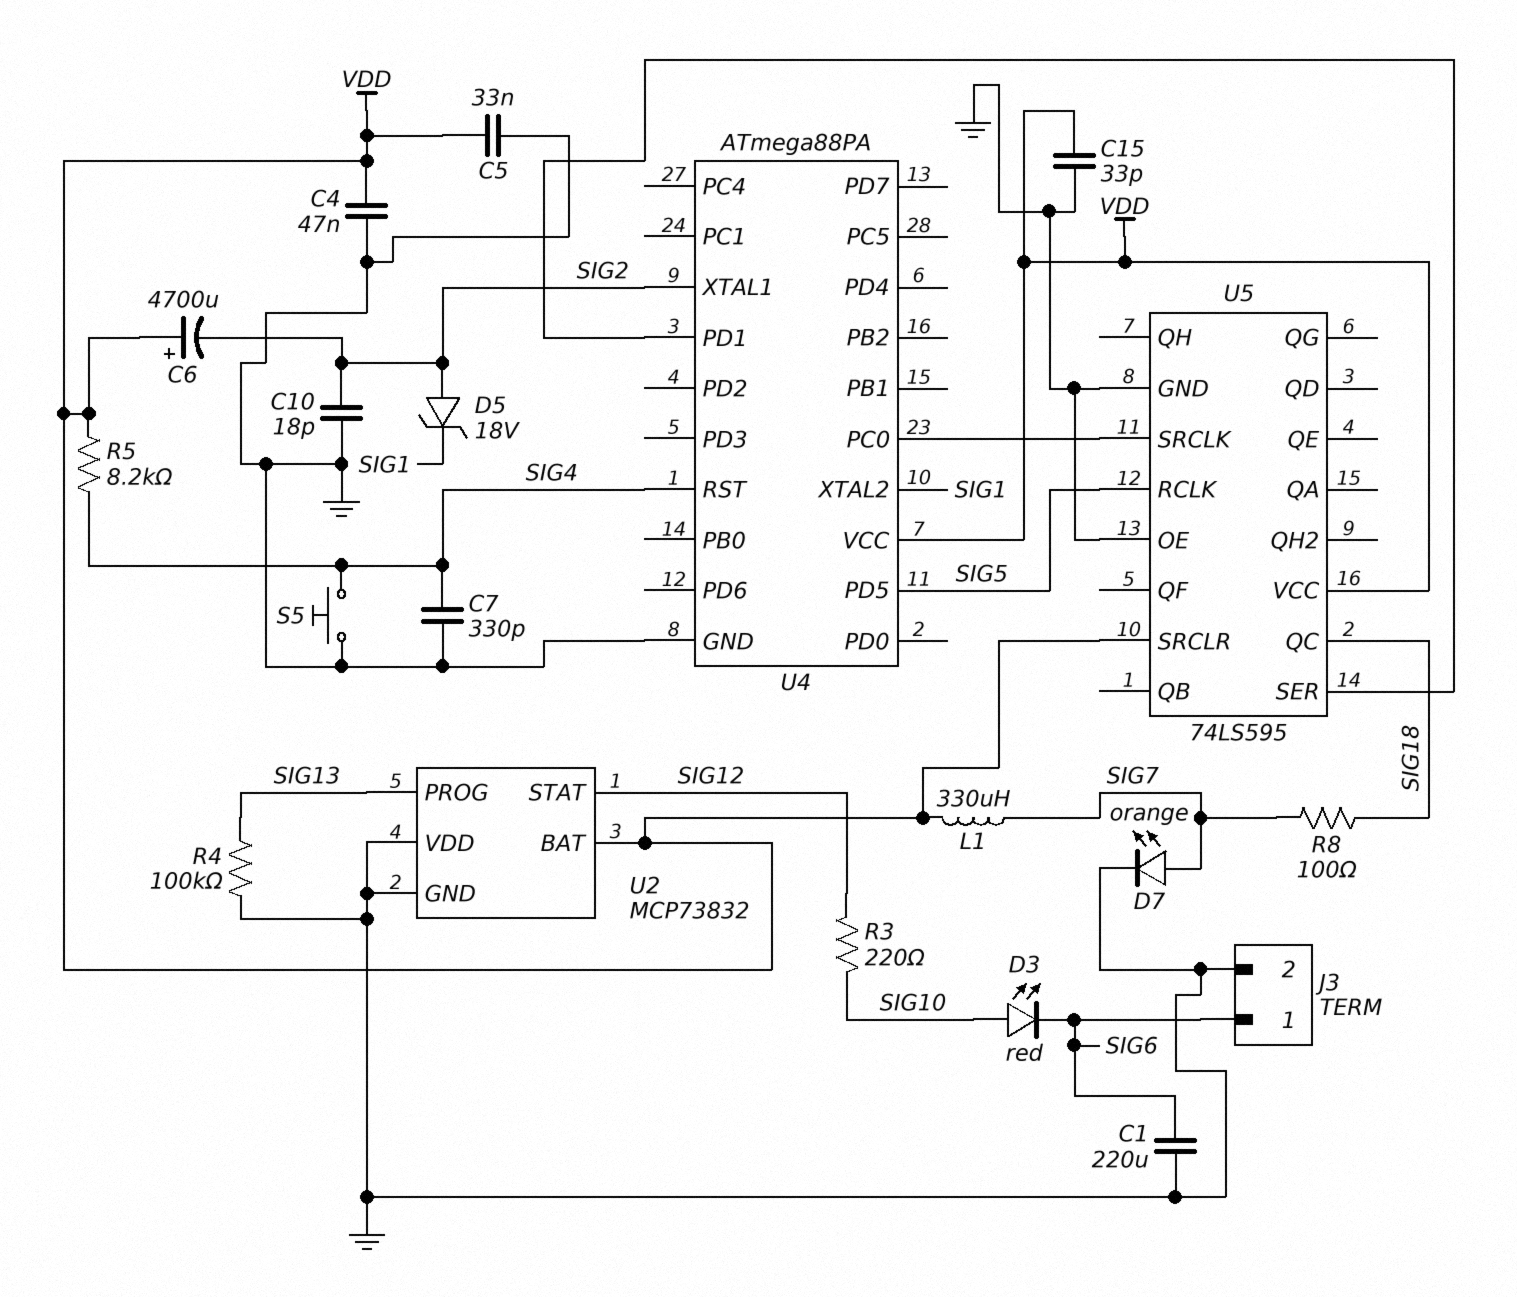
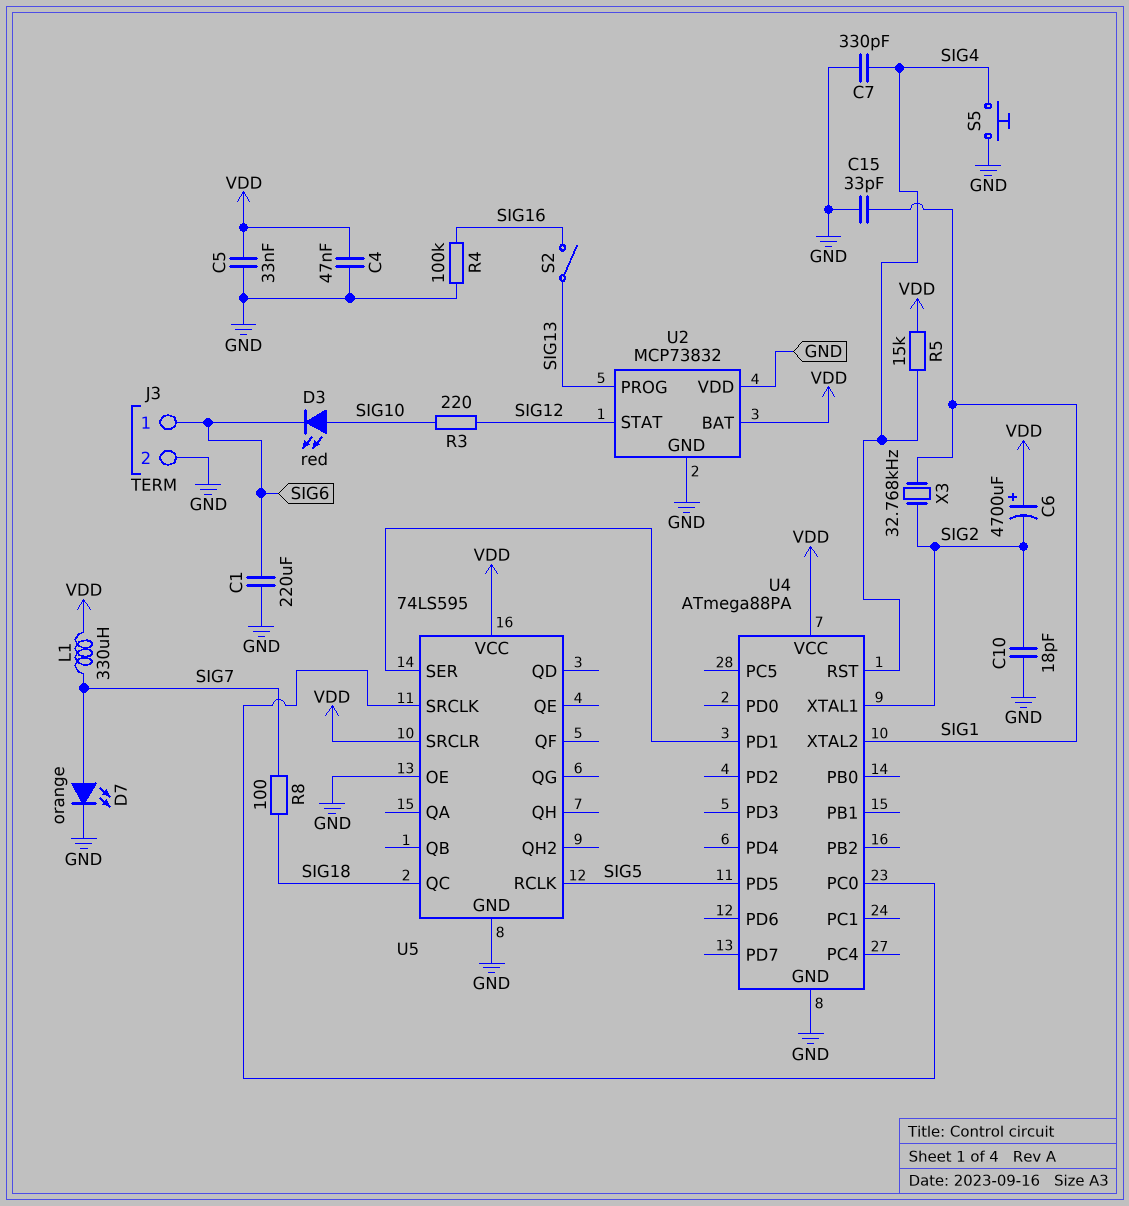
C15: 33pF (GND, VDD) -> 33pF (GND, SIG1)
D5: zener 18V (A SIG2, K SIG1) -> none
R4: 100k (GND, SIG13) -> 100k (GND, SIG16)
R5: 8.2k (SIG4, VDD) -> 15k (SIG4, VDD)
S2: none -> switch (SIG13, SIG16)
X3: none -> 32.768kHz (SIG1, SIG2)

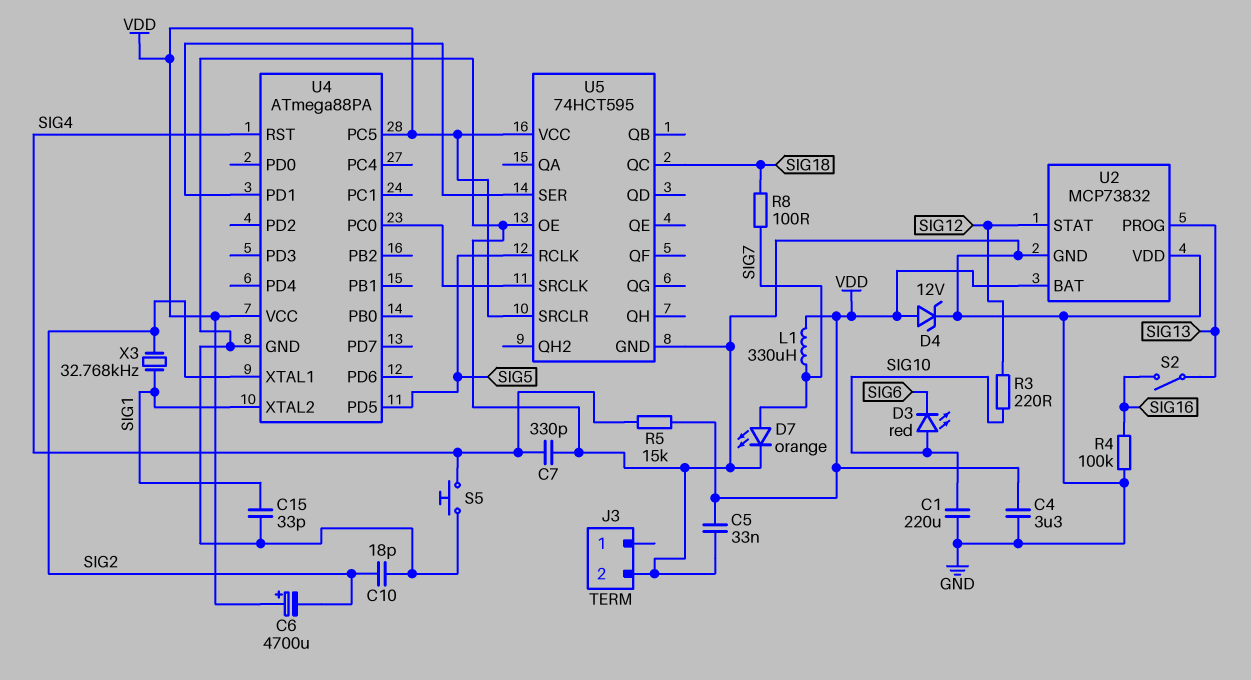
C1: 220uF (GND, SIG6) -> 220uF (GND, SIG10)
C4: 47nF (GND, VDD) -> 3.3uF (GND, VDD)
D4: none -> zener 12V (A VDD, K GND)
J3 pin 1: SIG6 -> none
U4 pin PC5: none -> VDD
U5: 74LS595 -> 74HCT595

